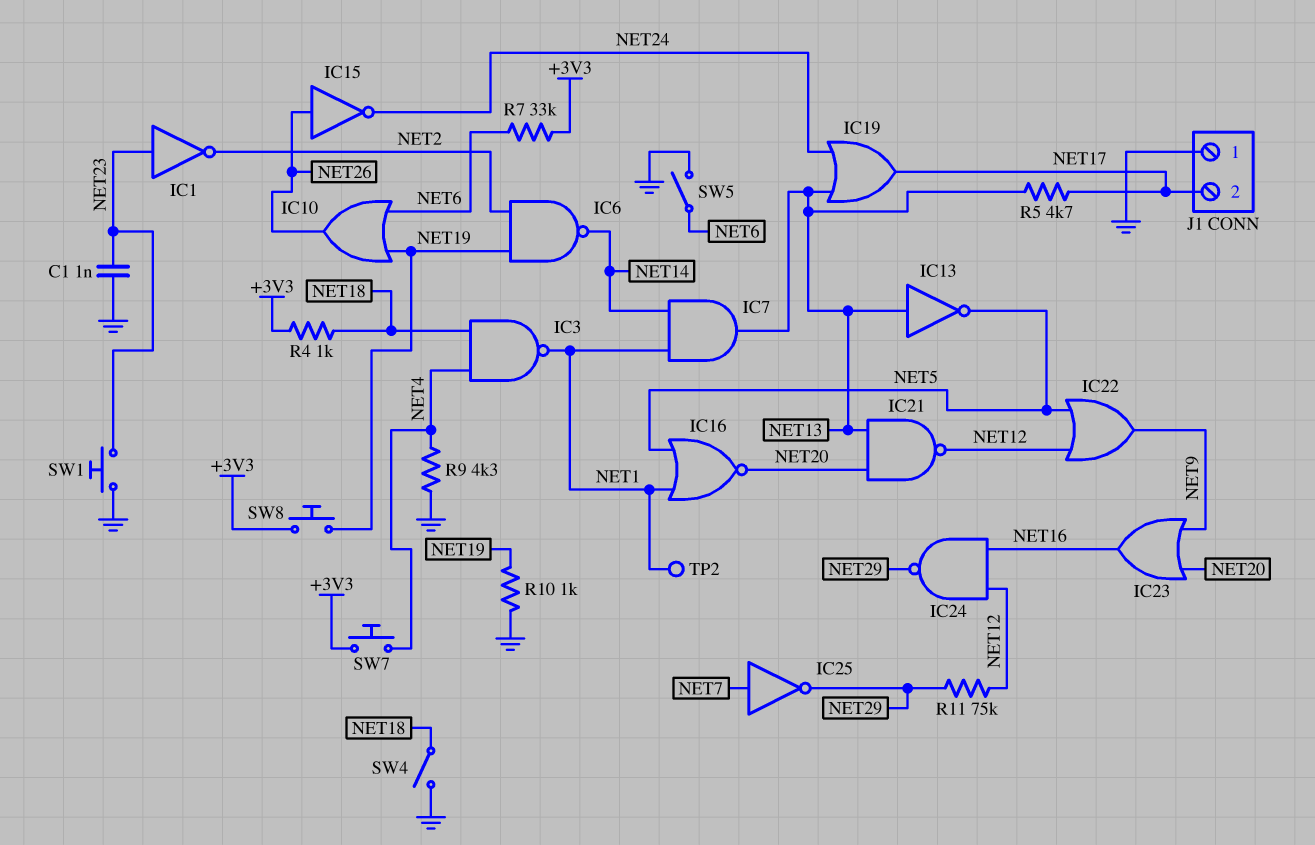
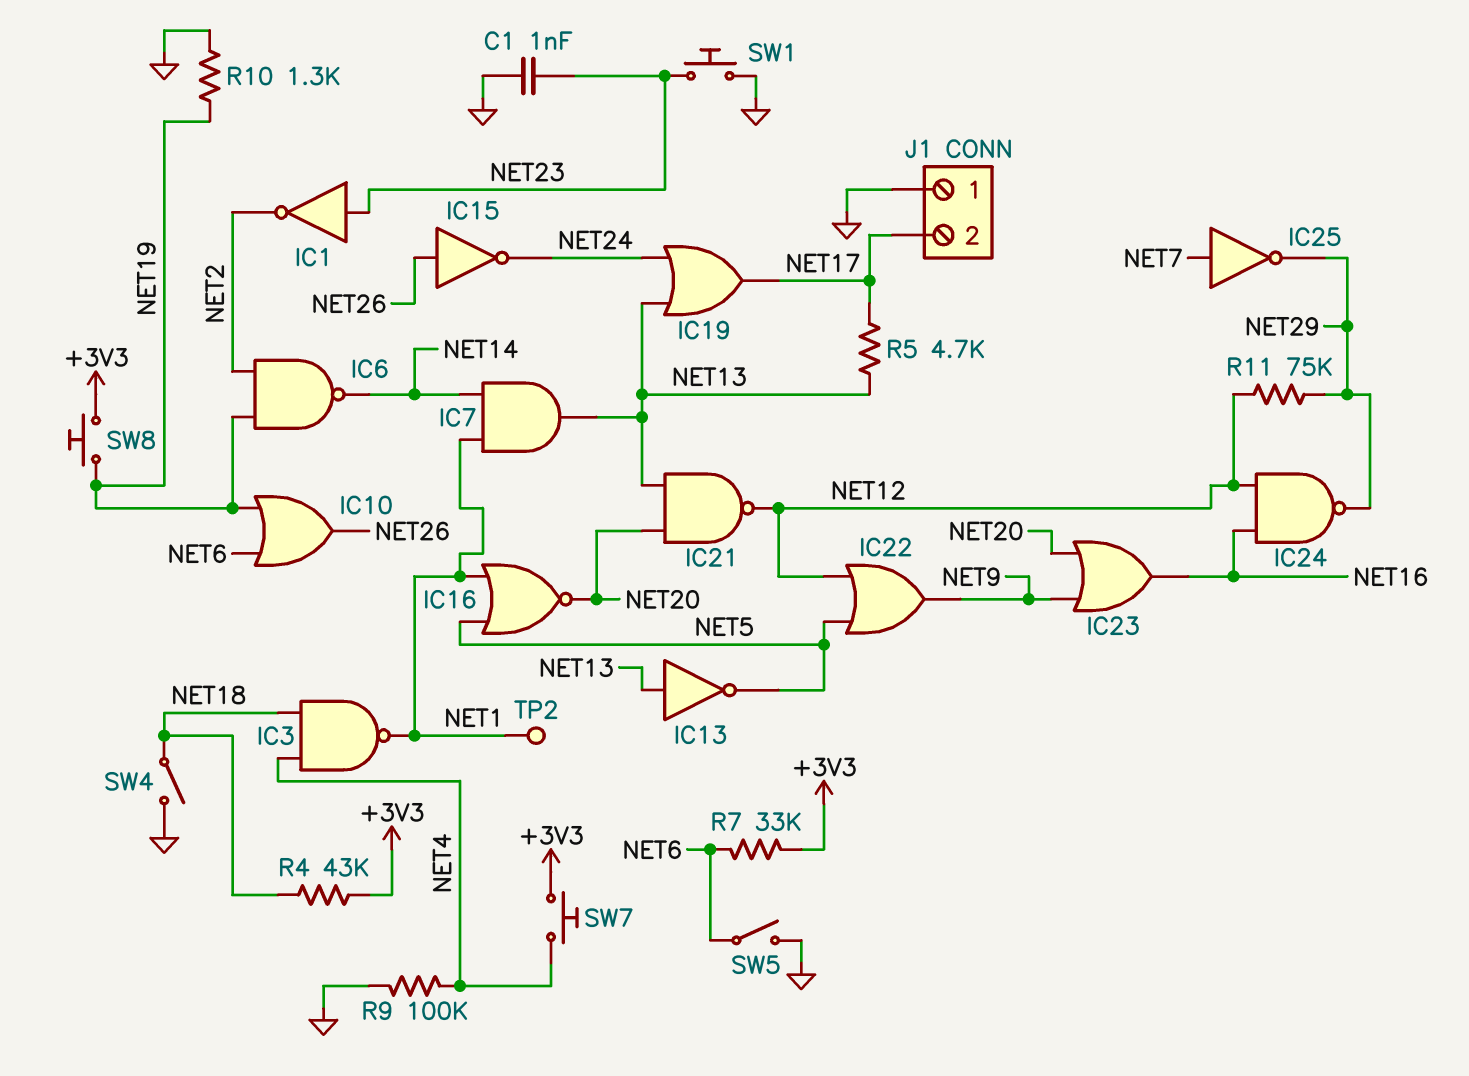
R4: 1k (+3V3, NET18) -> 43k (+3V3, NET18)
R9: 4.3k (GND, NET4) -> 100k (GND, NET4)
R10: 1k (GND, NET19) -> 1.3k (GND, NET19)

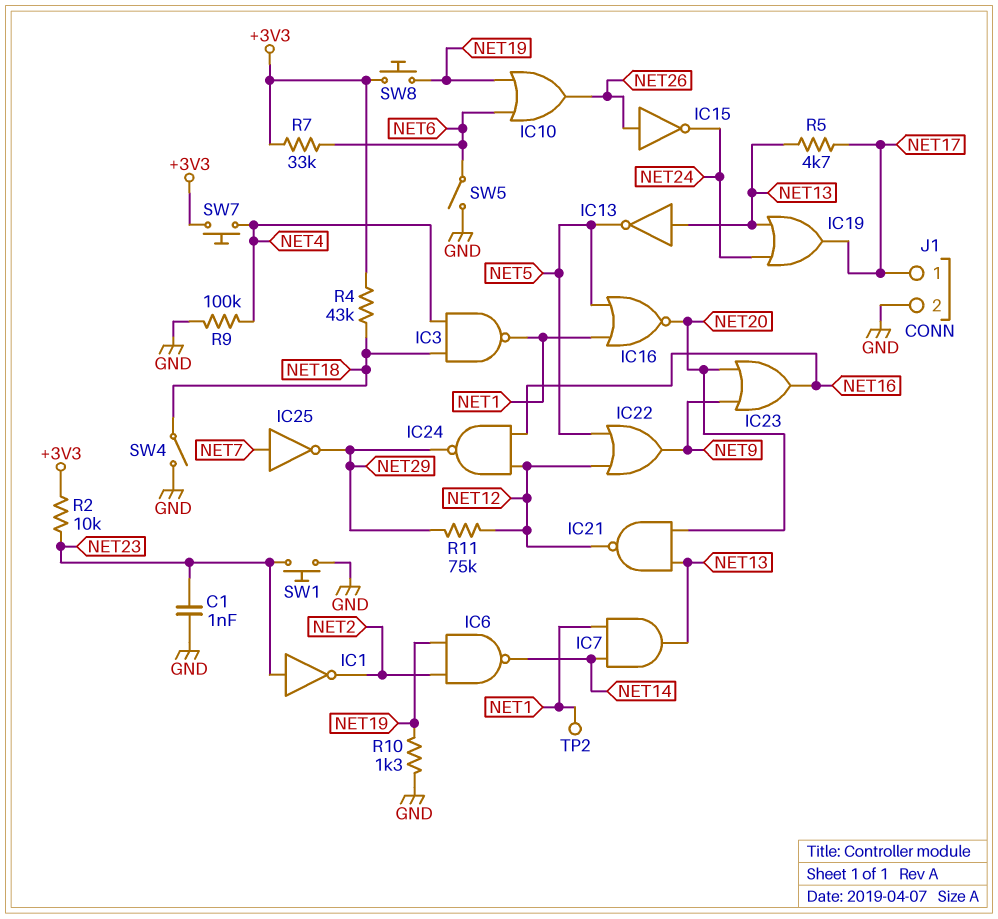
J1 pin 1: GND -> NET17
J1 pin 2: NET17 -> GND
R2: none -> 10k (+3V3, NET23)

